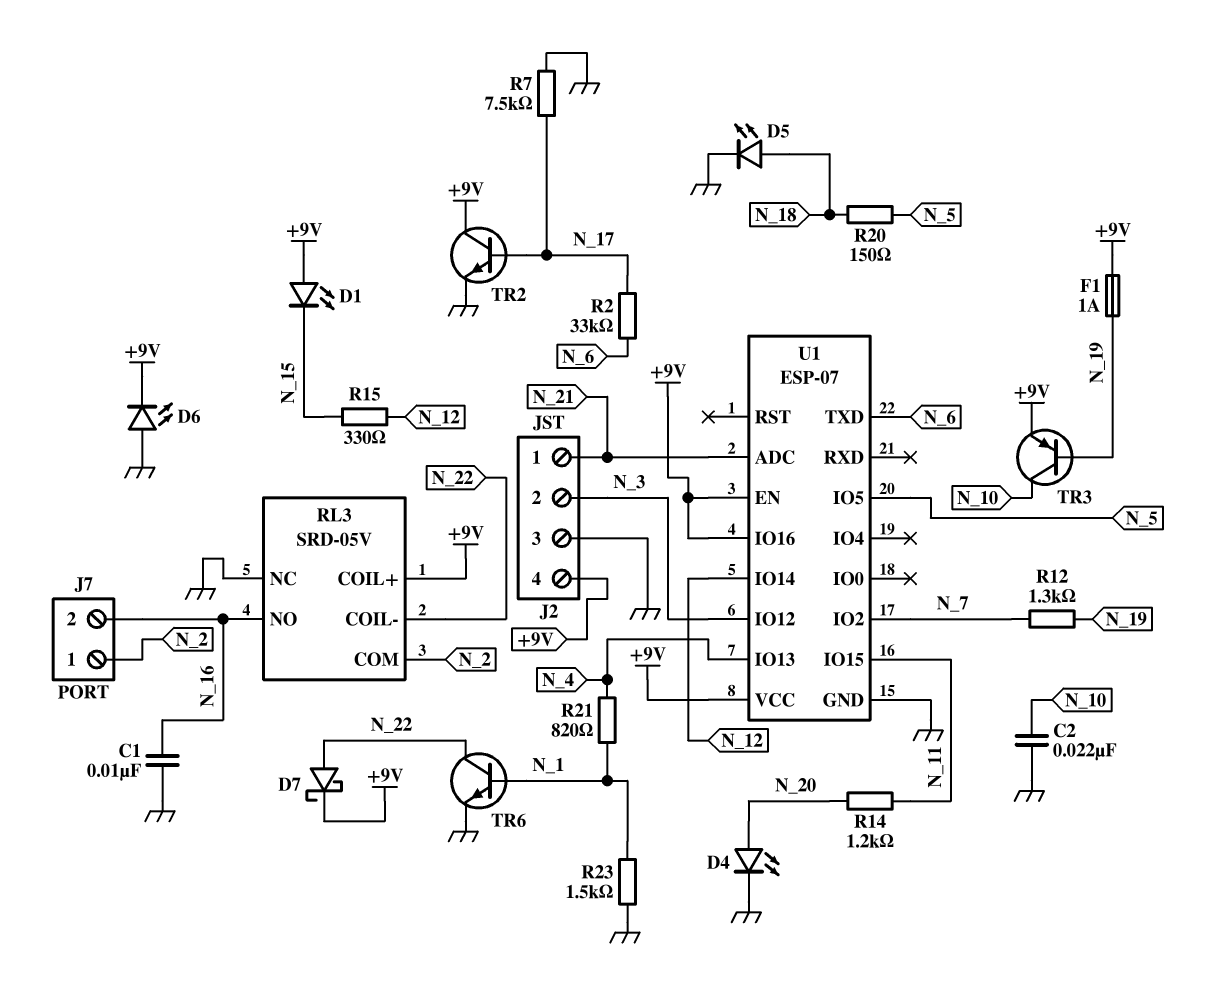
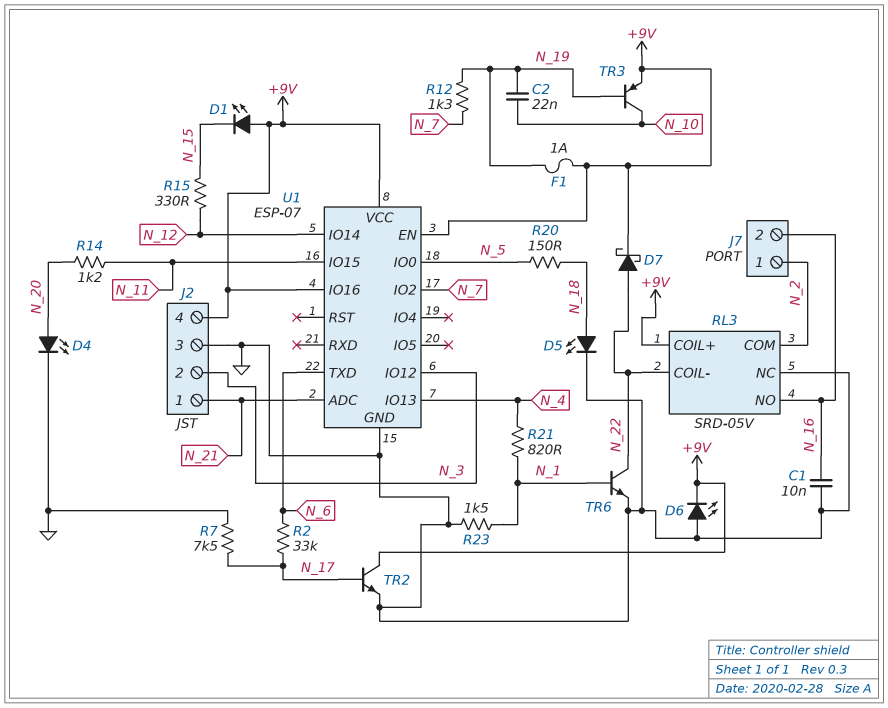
C2: 22nF (GND, N_10) -> 22nF (N_10, N_19)
U1 pin IO0: none -> N_5
U1 pin IO5: N_5 -> none

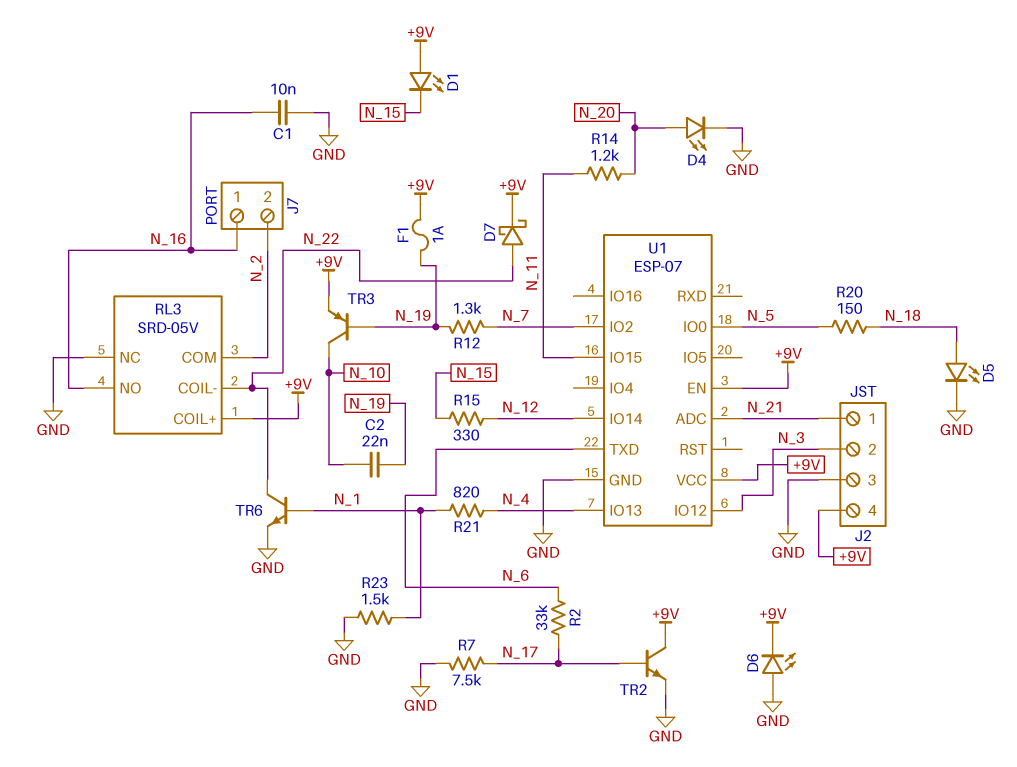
J7 pin 1: N_2 -> N_16
J7 pin 2: N_16 -> N_2
U1 pin IO16: +9V -> none

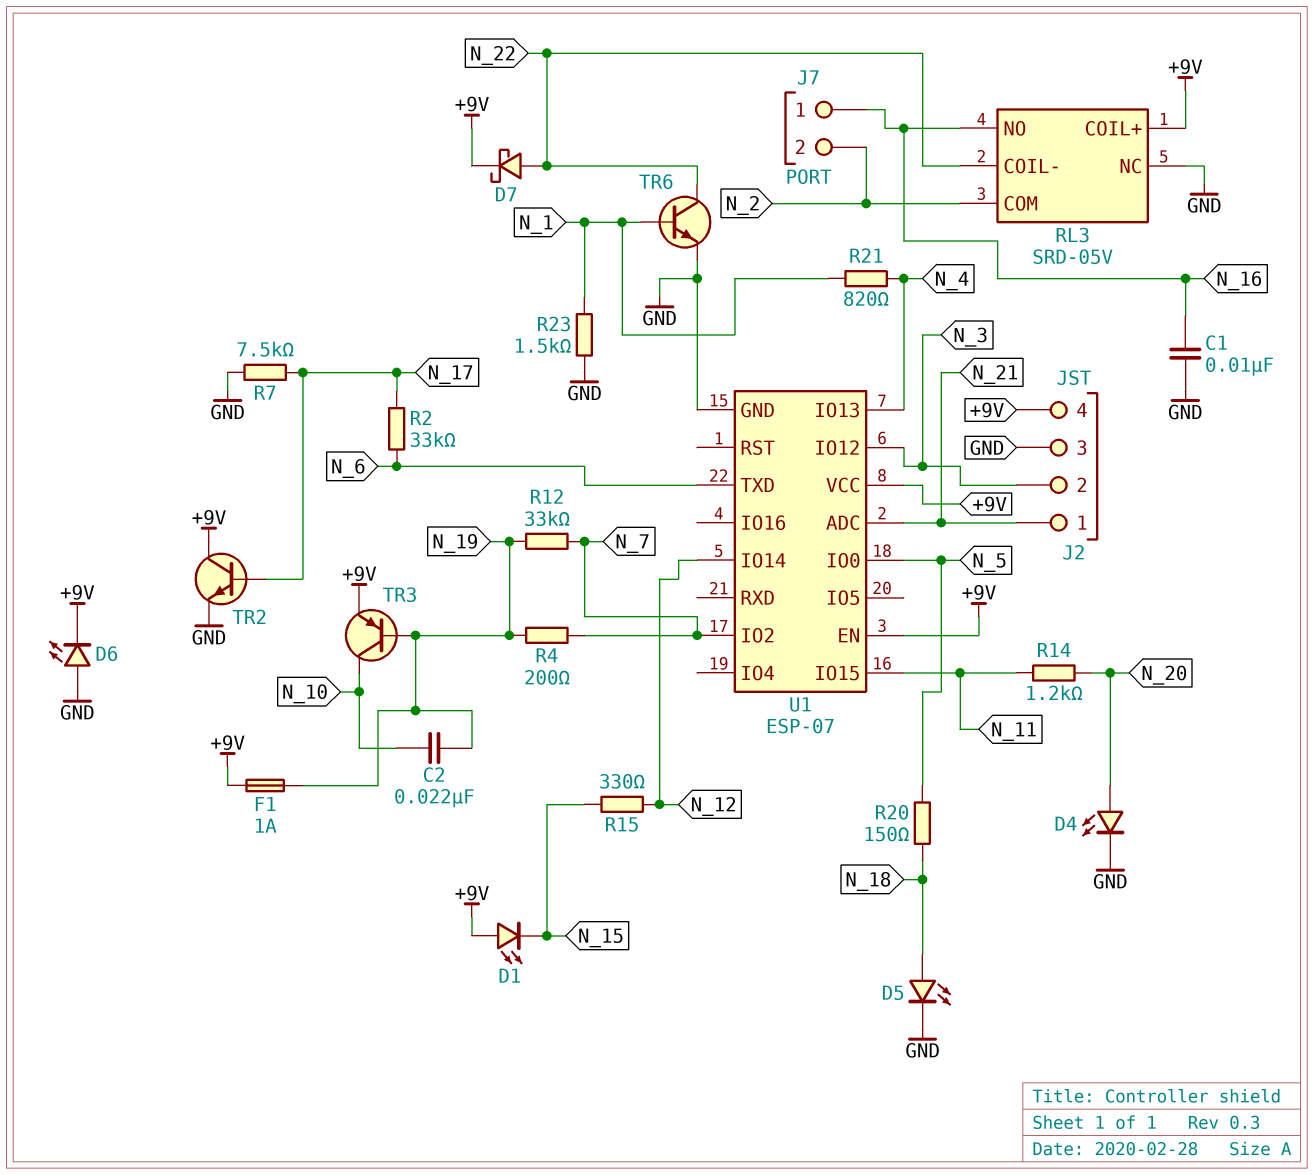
R4: none -> 200 (N_7, N_19)
R12: 1.3k (N_7, N_19) -> 33k (N_7, N_19)

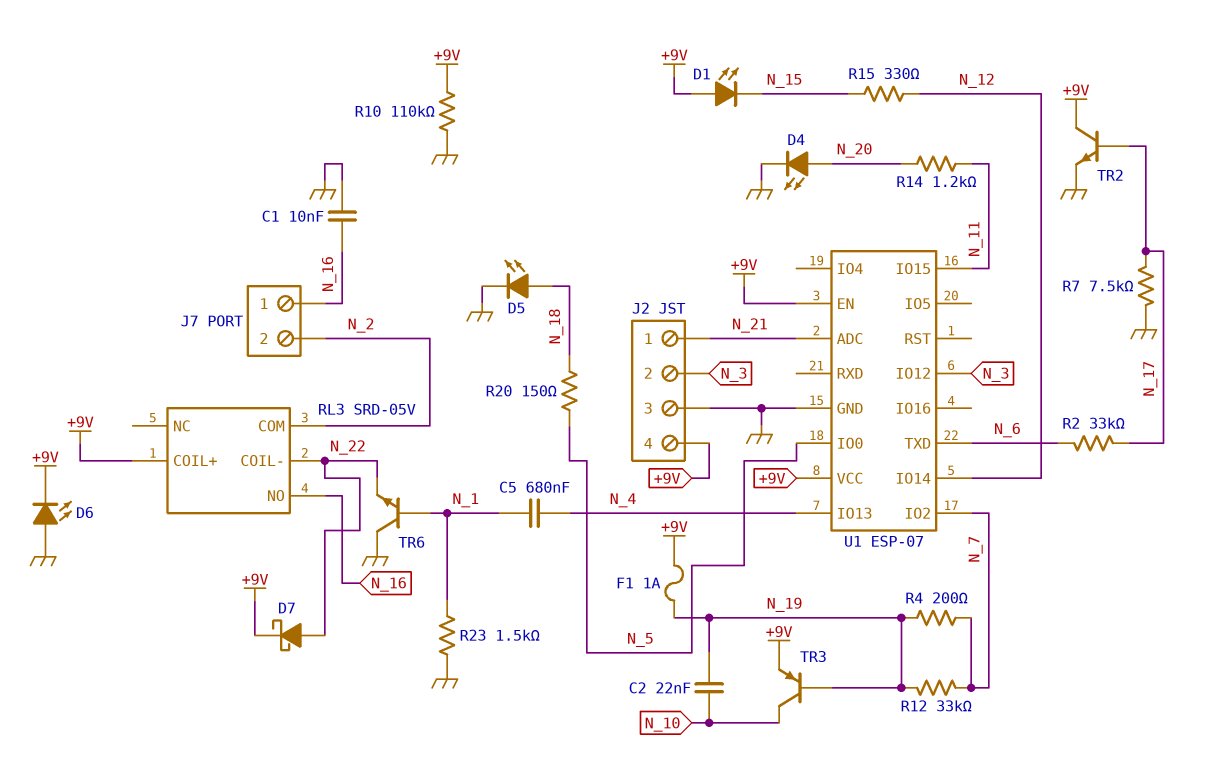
C5: none -> 680nF (N_1, N_4)
R10: none -> 110k (+9V, GND)
R21: 820 (N_1, N_4) -> none
RL3 pin NC: GND -> none
TR6: NPN (B N_1, C N_22, E GND) -> NPN (B N_1, C GND, E N_22)

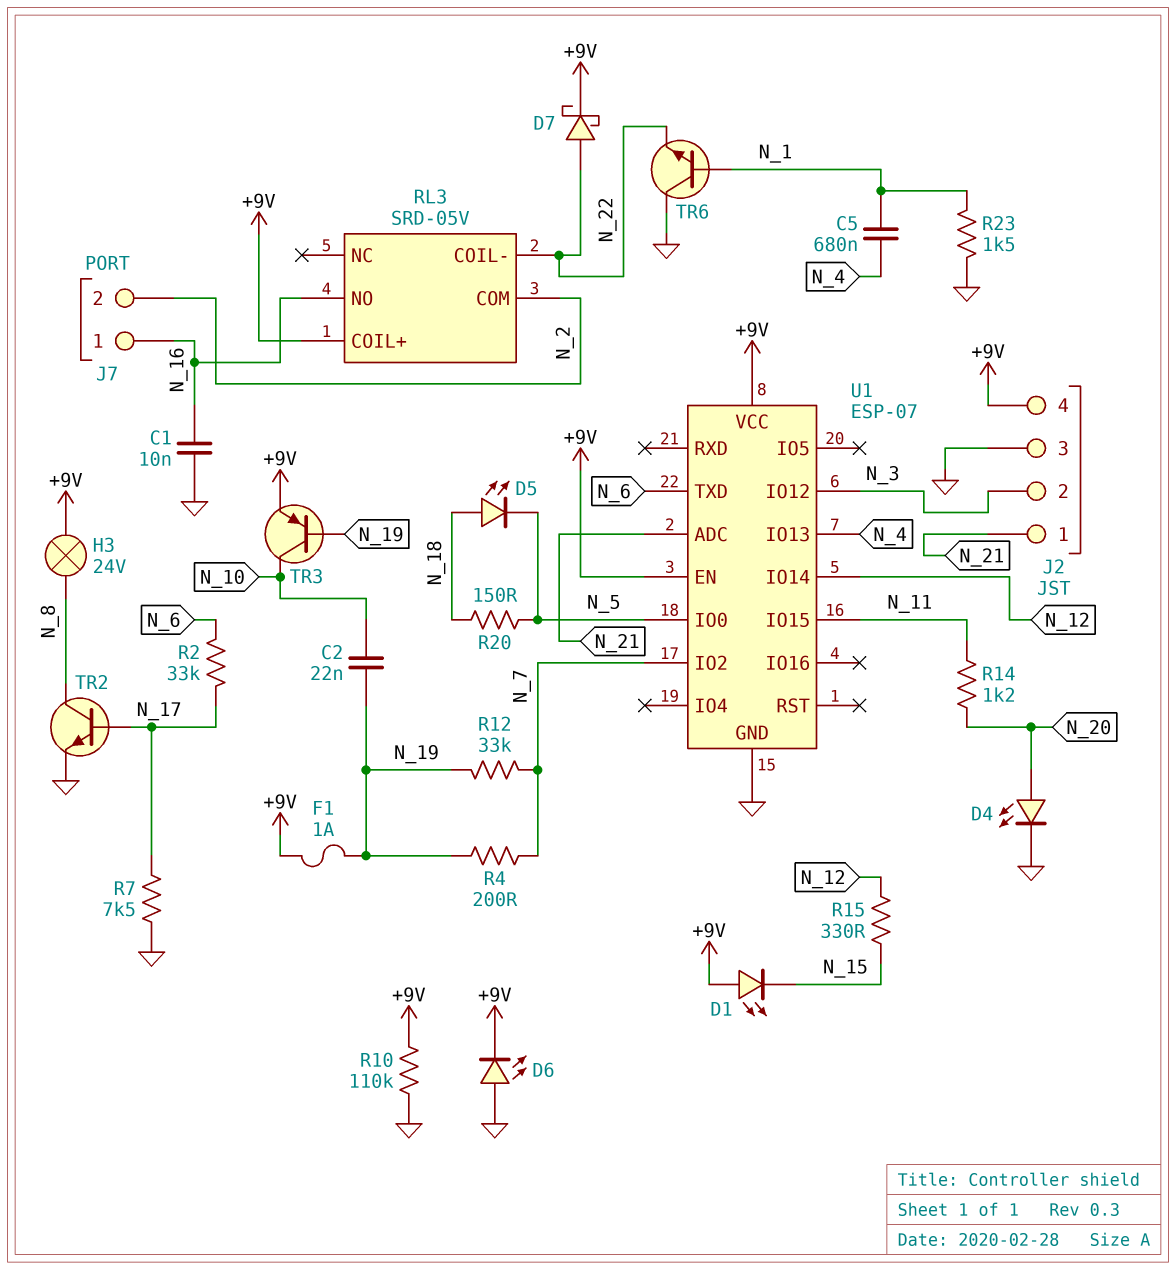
D5: LED (A N_18, K GND) -> LED (A N_18, K N_5)
H3: none -> lamp 24V (+9V, N_8)
TR2: NPN (B N_17, C +9V, E GND) -> NPN (B N_17, C N_8, E GND)

